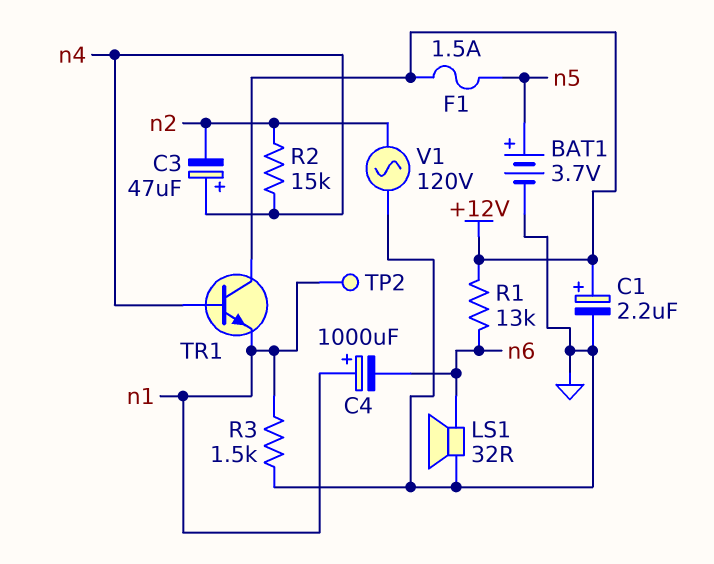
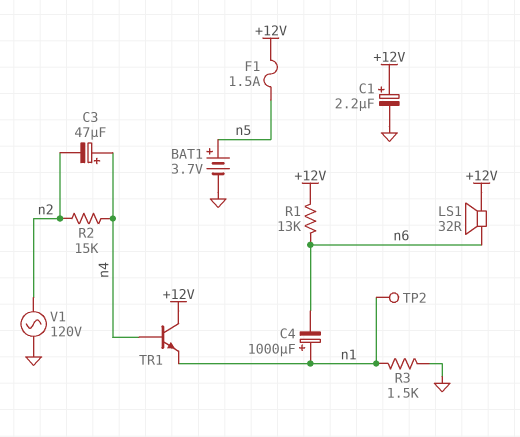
LS1: speaker 32R (GND, n6) -> speaker 32R (+12V, n6)

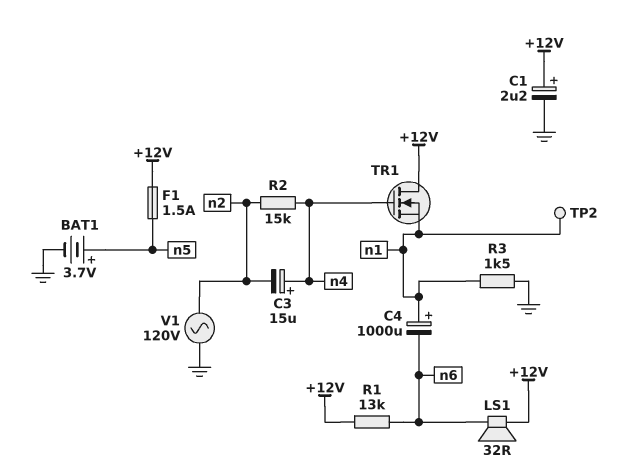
C3: 47uF (plus n4, minus n2) -> 15uF (plus n4, minus n2)
TR1: NPN (B n4, C +12V, E n1) -> NMOS (G n4, D +12V, S n1)

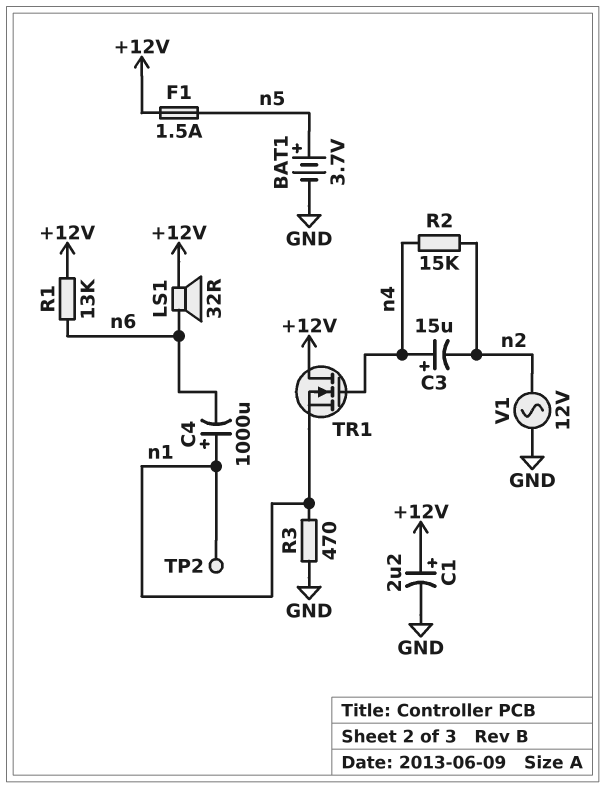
R3: 1.5k (GND, n1) -> 470 (GND, n1)
V1: AC 120V (GND, n2) -> AC 12V (GND, n2)

